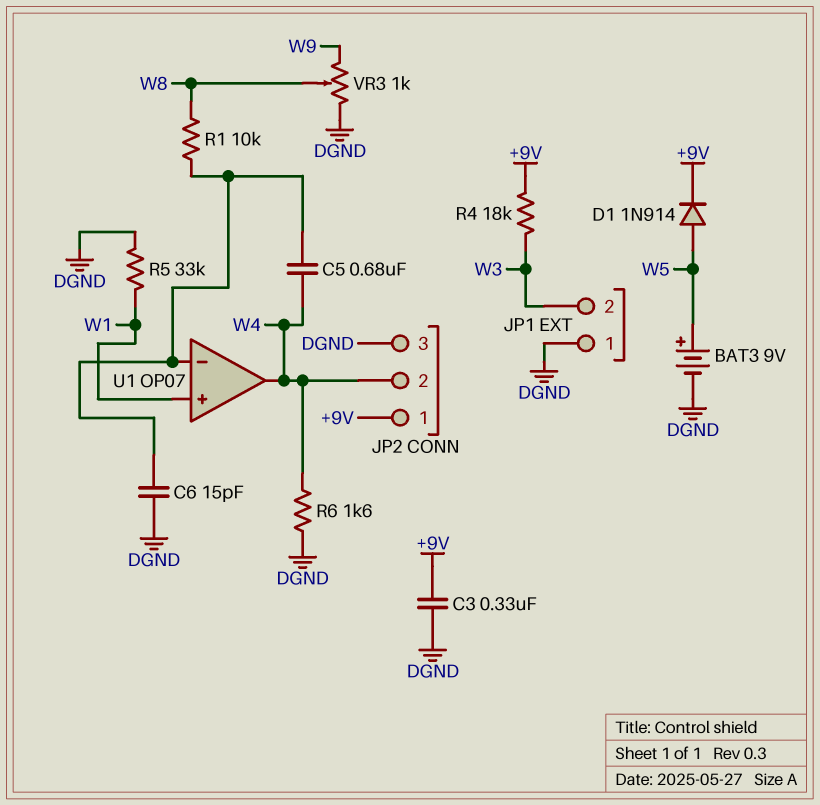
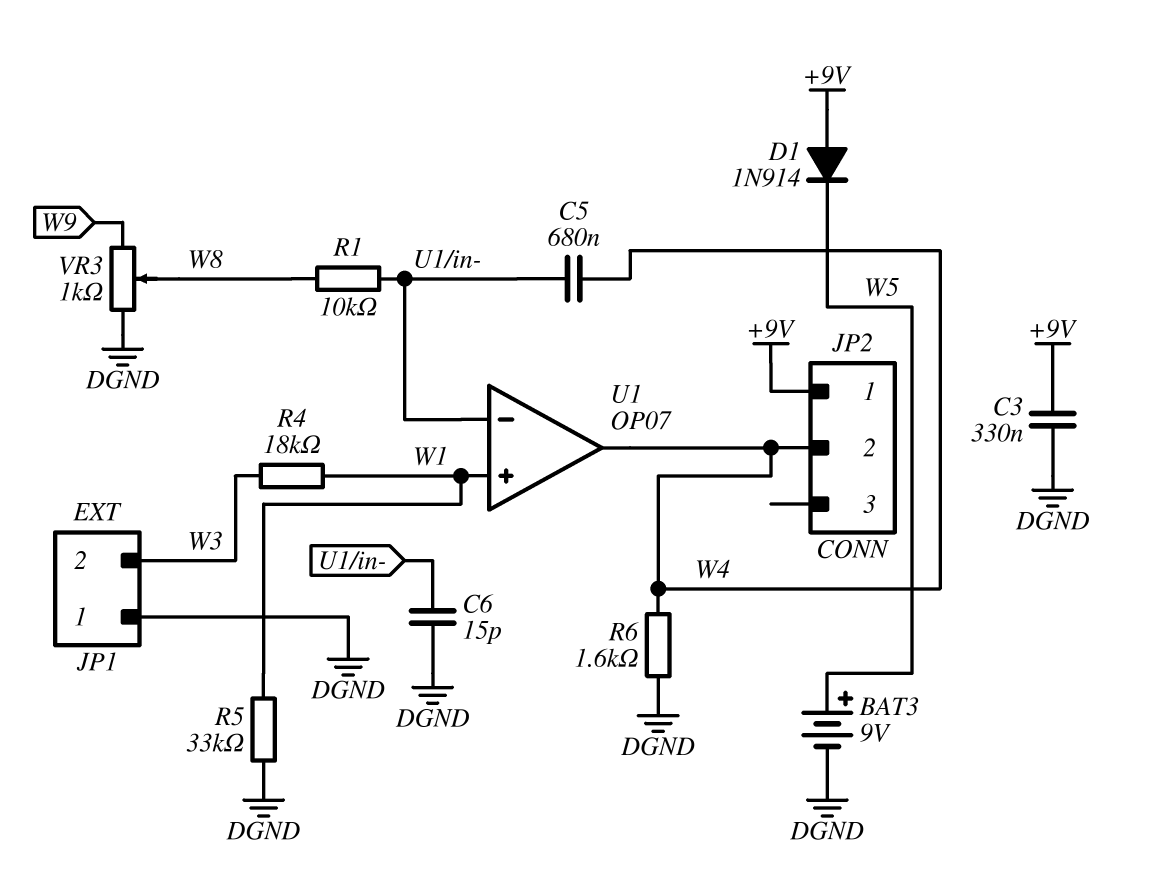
D1: diode 1N914 (A W5, K +9V) -> diode 1N914 (A +9V, K W5)
JP2 pin 3: DGND -> none
R4: 18k (+9V, W3) -> 18k (W1, W3)

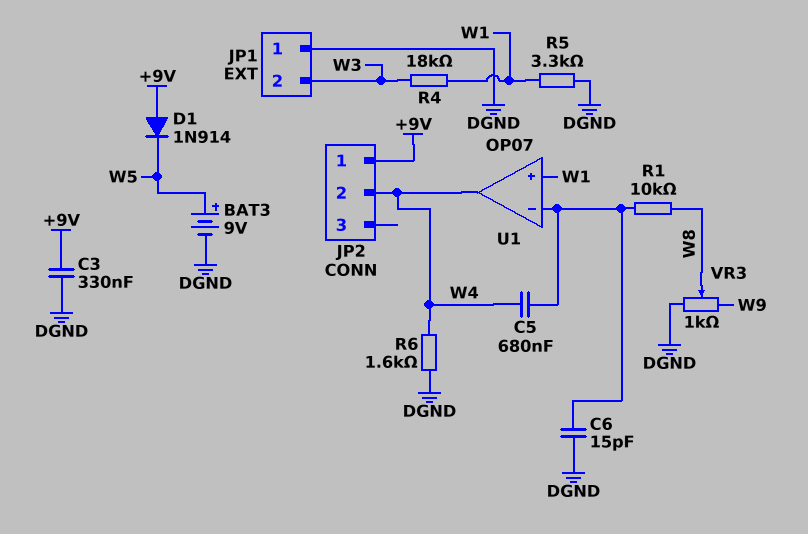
R5: 33k (DGND, W1) -> 3.3k (DGND, W1)

